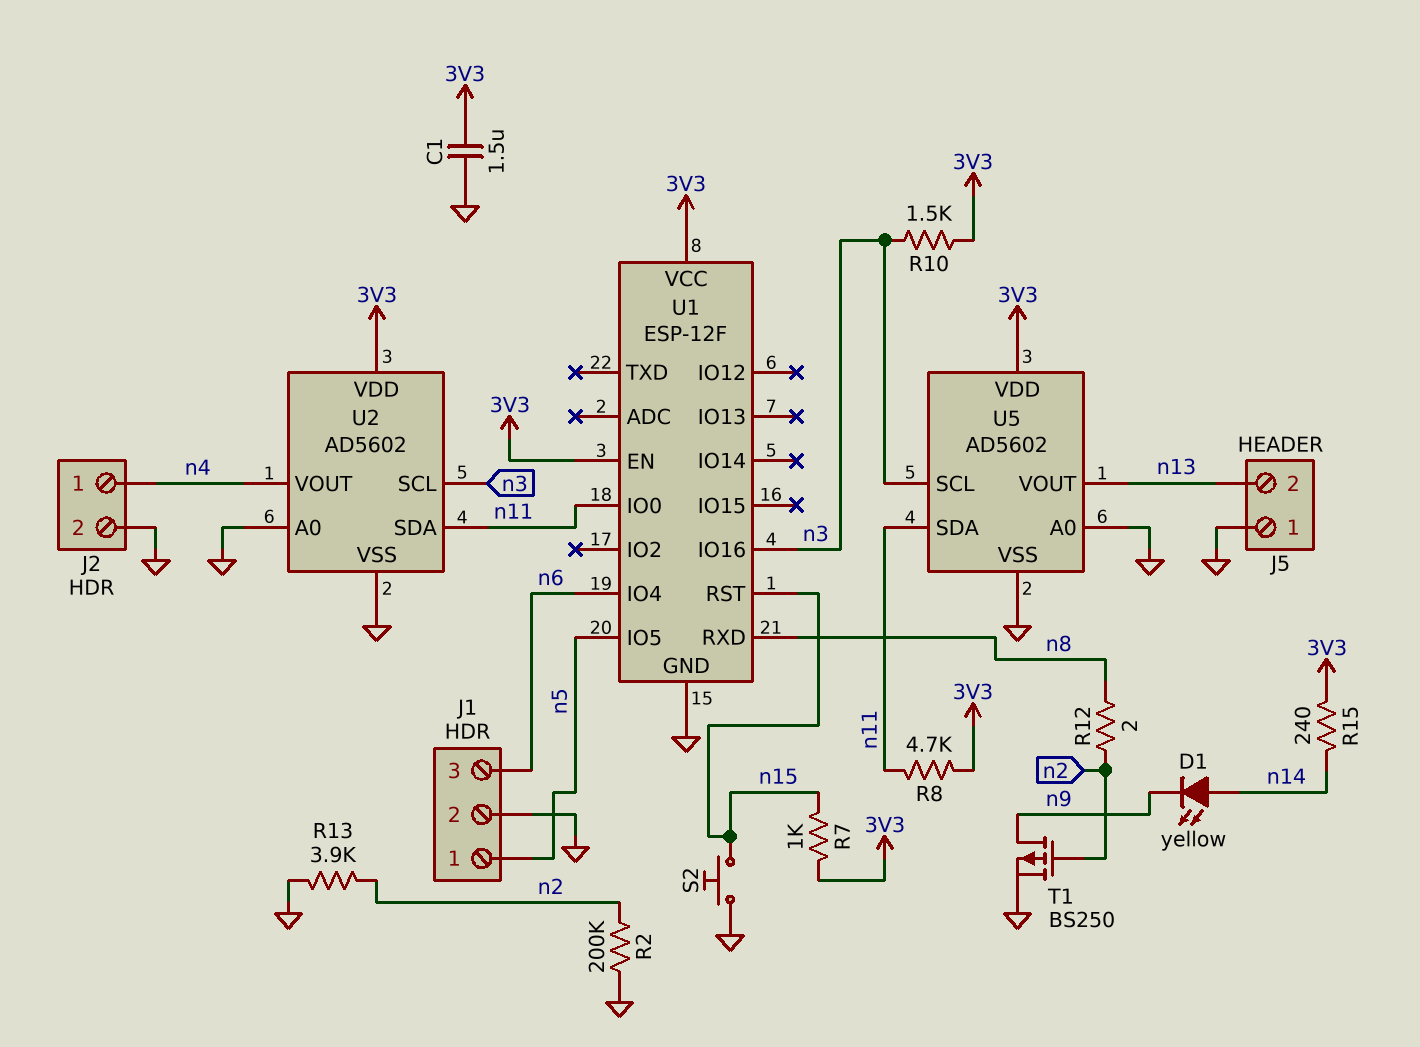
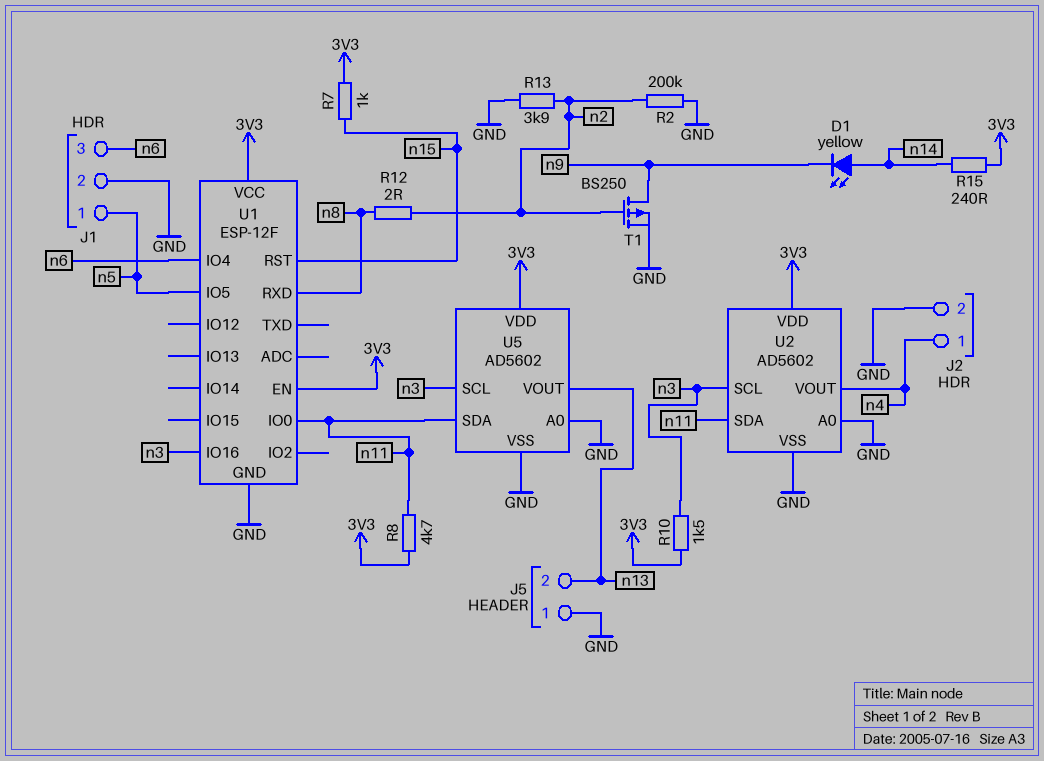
C1: 1.5uF (3V3, GND) -> none
S2: button (GND, n15) -> none

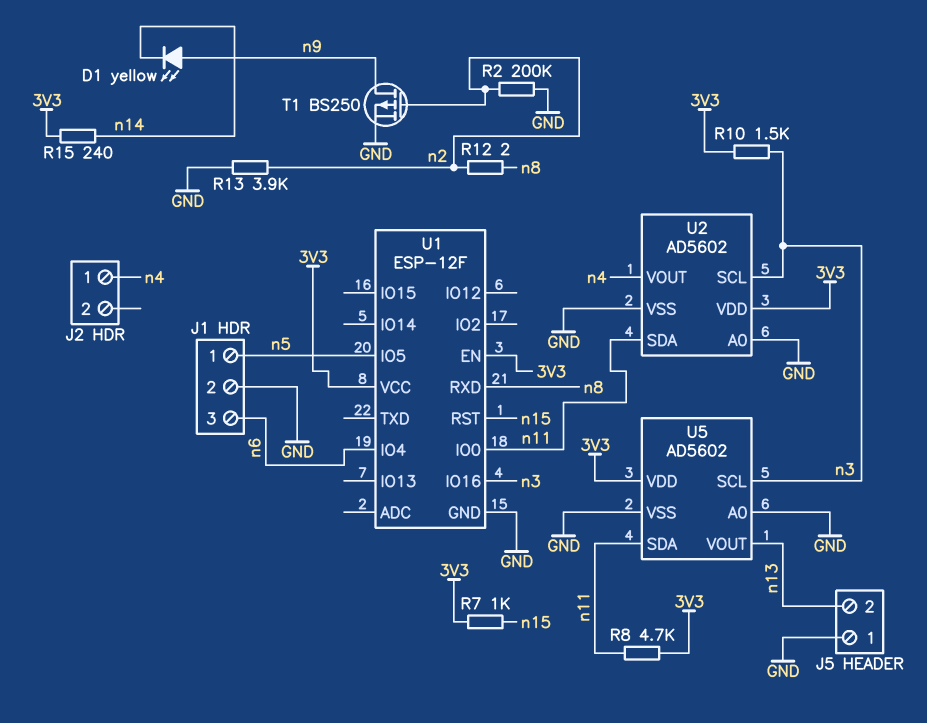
D1: LED yellow (A n14, K n9) -> LED yellow (A n9, K n14)
J2 pin 2: GND -> none

